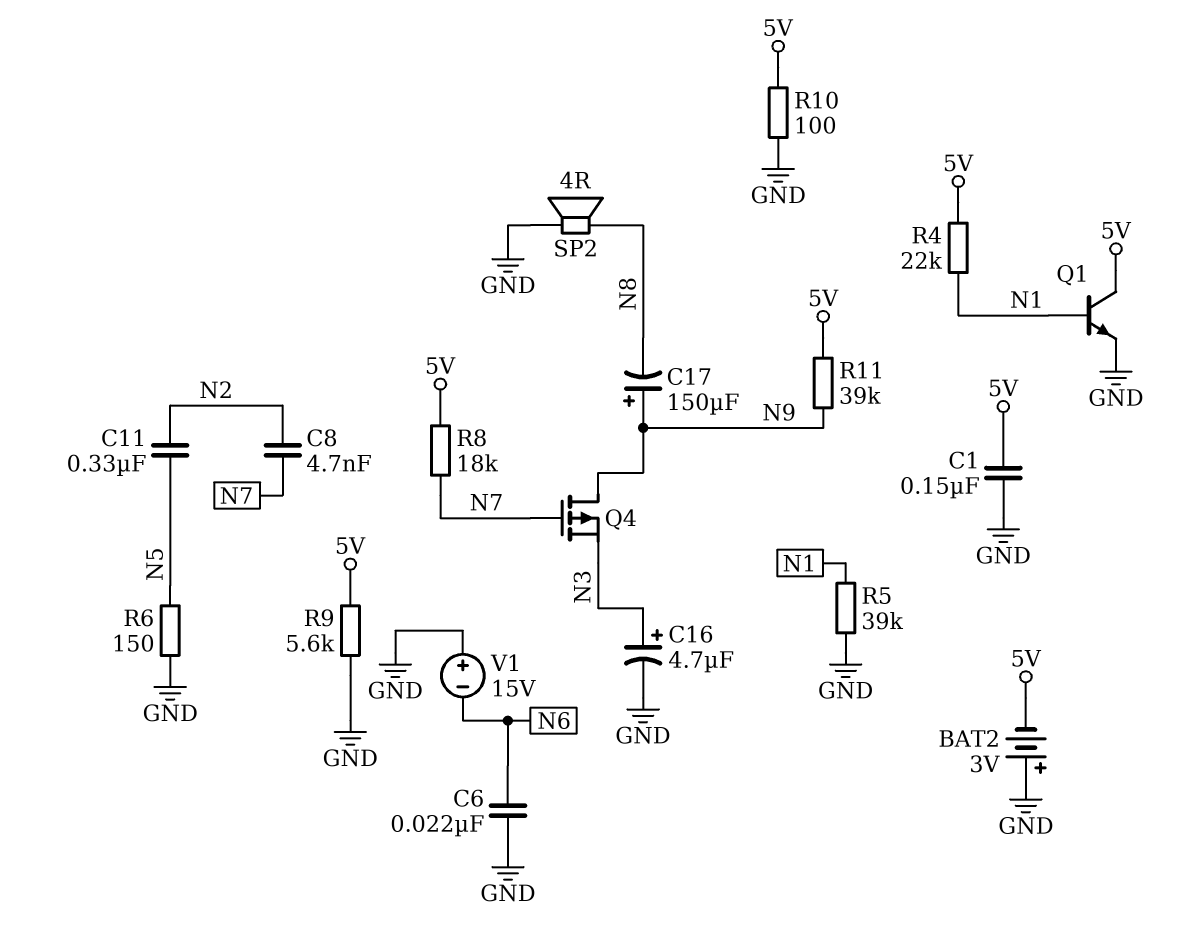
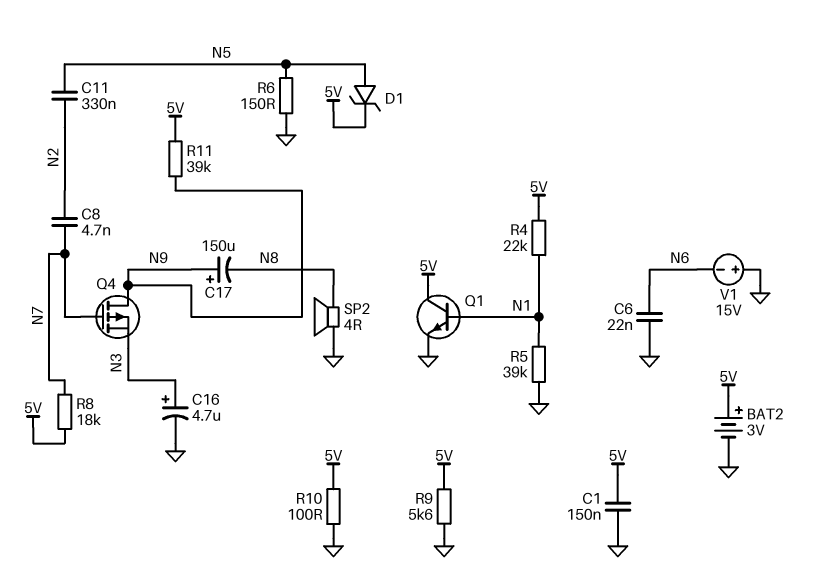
BAT2: 3V (plus GND, minus 5V) -> 3V (plus 5V, minus GND)
D1: none -> zener (A N5, K 5V)

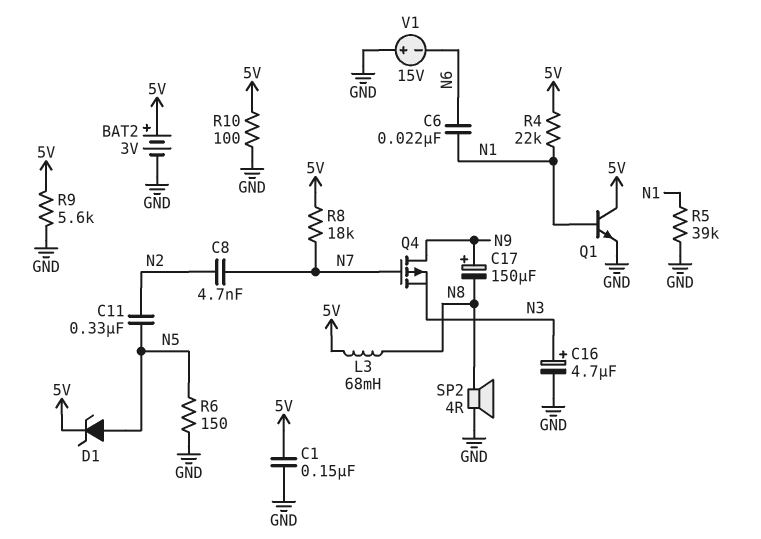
C6: 22nF (GND, N6) -> 22nF (N1, N6)
L3: none -> 68mH (5V, N8)
R11: 39k (5V, N9) -> none

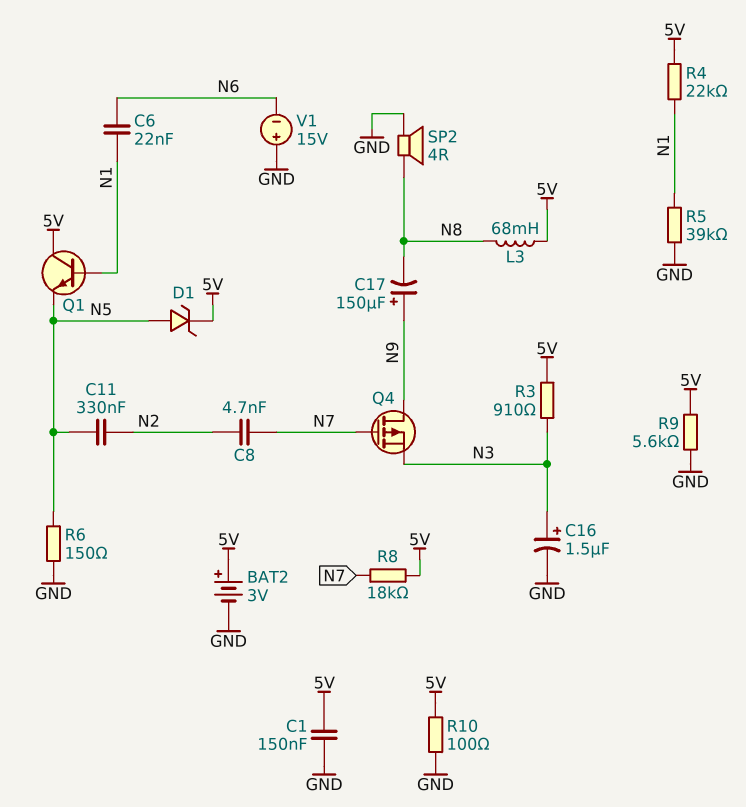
C16: 4.7uF (plus N3, minus GND) -> 1.5uF (plus N3, minus GND)
Q1: NPN (B N1, C 5V, E GND) -> NPN (B N1, C 5V, E N5)
R3: none -> 910 (5V, N3)

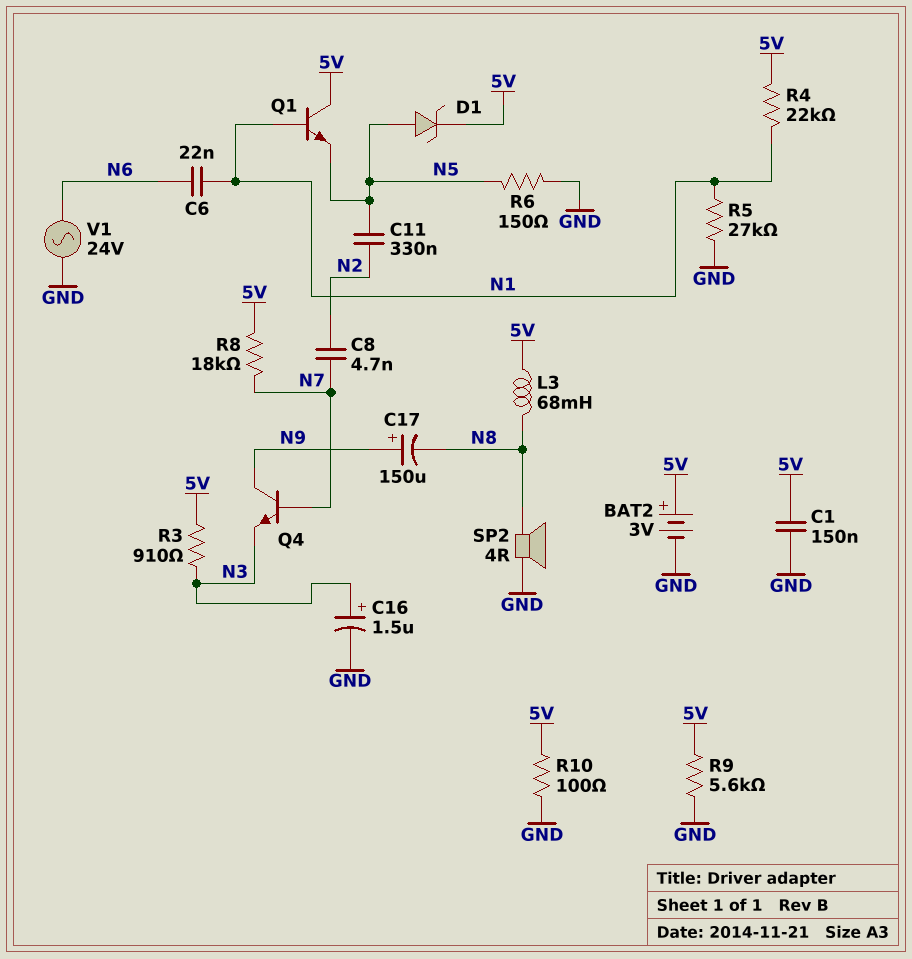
Q4: PMOS (G N7, D N9, S N3) -> NPN (B N7, C N9, E N3)
R5: 39k (GND, N1) -> 27k (GND, N1)
V1: 15V (plus GND, minus N6) -> AC 24V (GND, N6)

